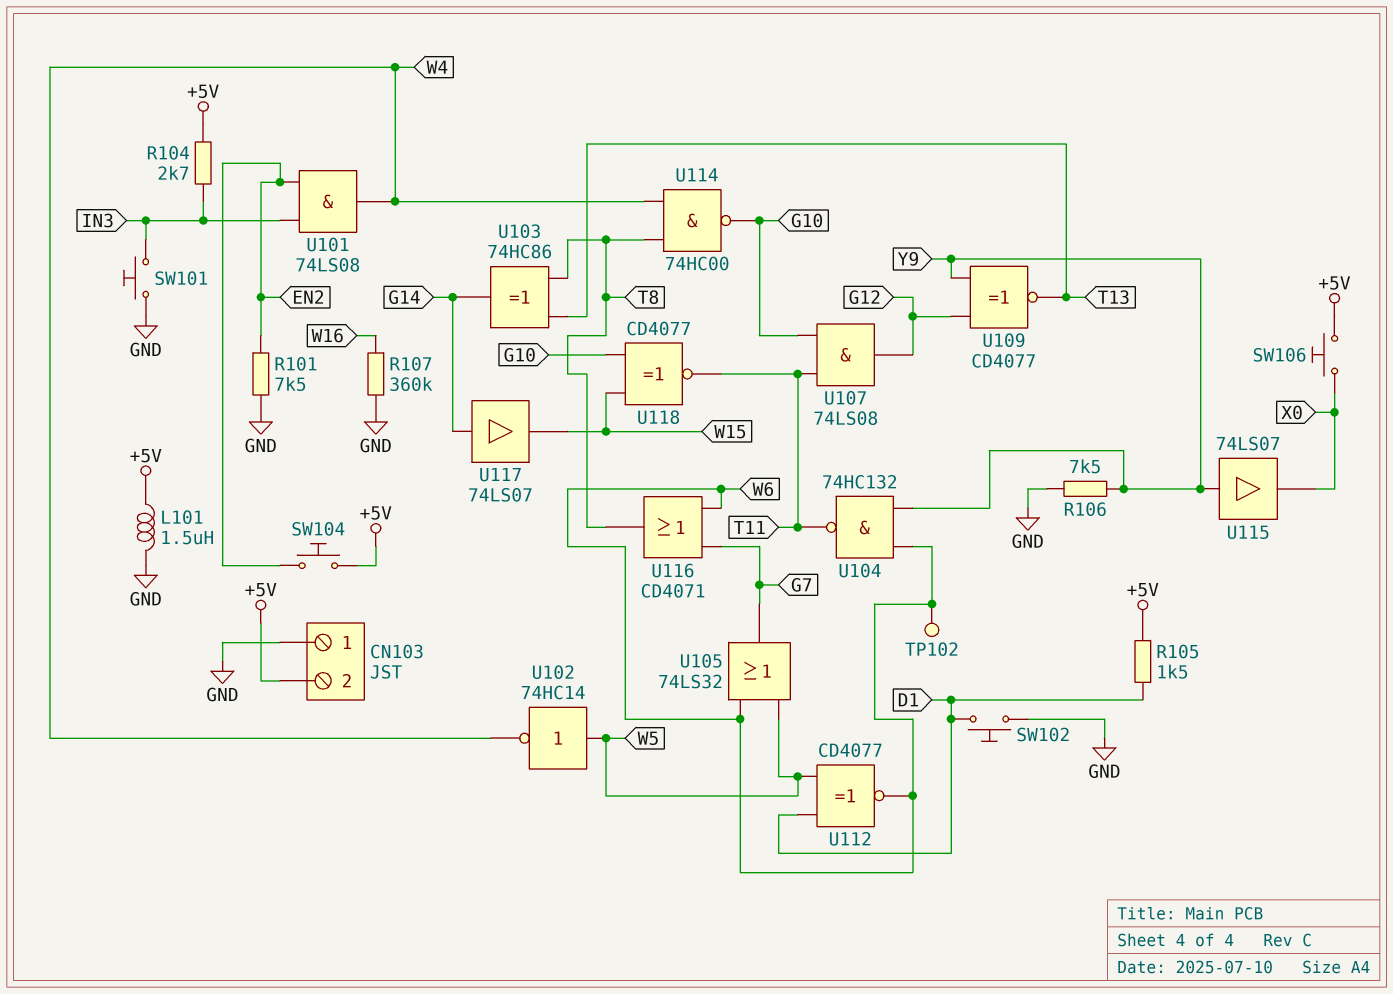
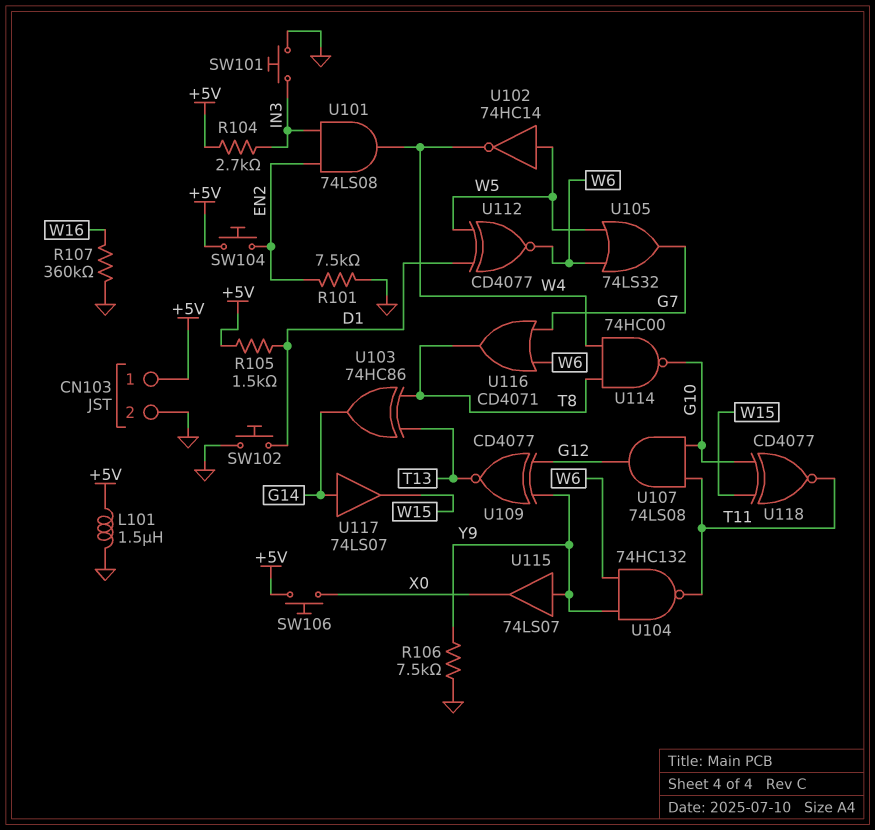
CN103 pin 1: GND -> +5V
CN103 pin 2: +5V -> GND
TP102: test point (W6) -> none

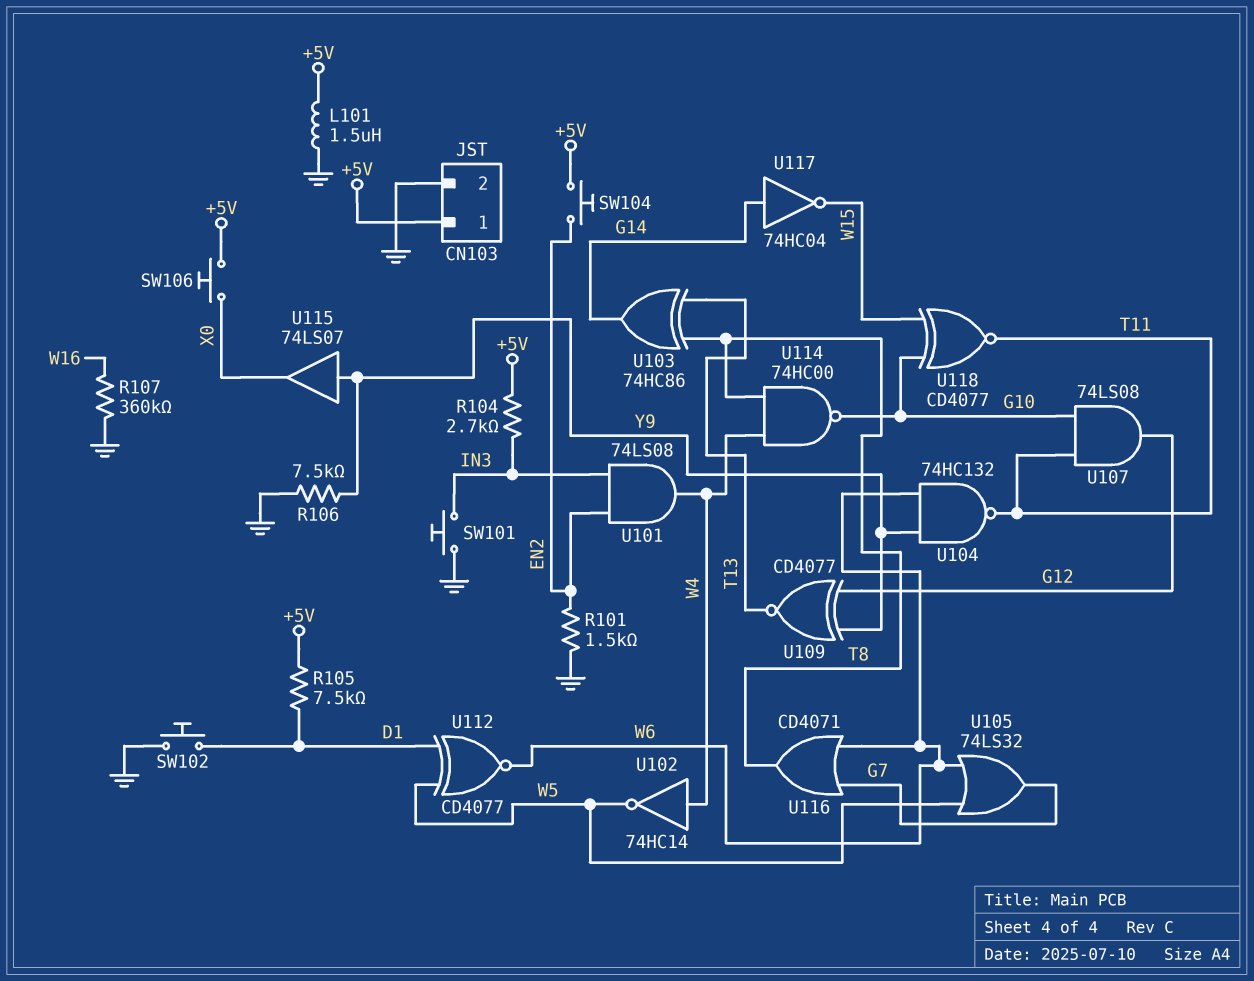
R101: 7.5k (EN2, GND) -> 1.5k (EN2, GND)
R105: 1.5k (+5V, D1) -> 7.5k (+5V, D1)
U102: NOT 74HC14 (in W5, out W4) -> NOT 74HC14 (in W4, out W5)
U117: buffer 74LS07 (in G14, out W15) -> NOT 74HC04 (in G14, out W15)

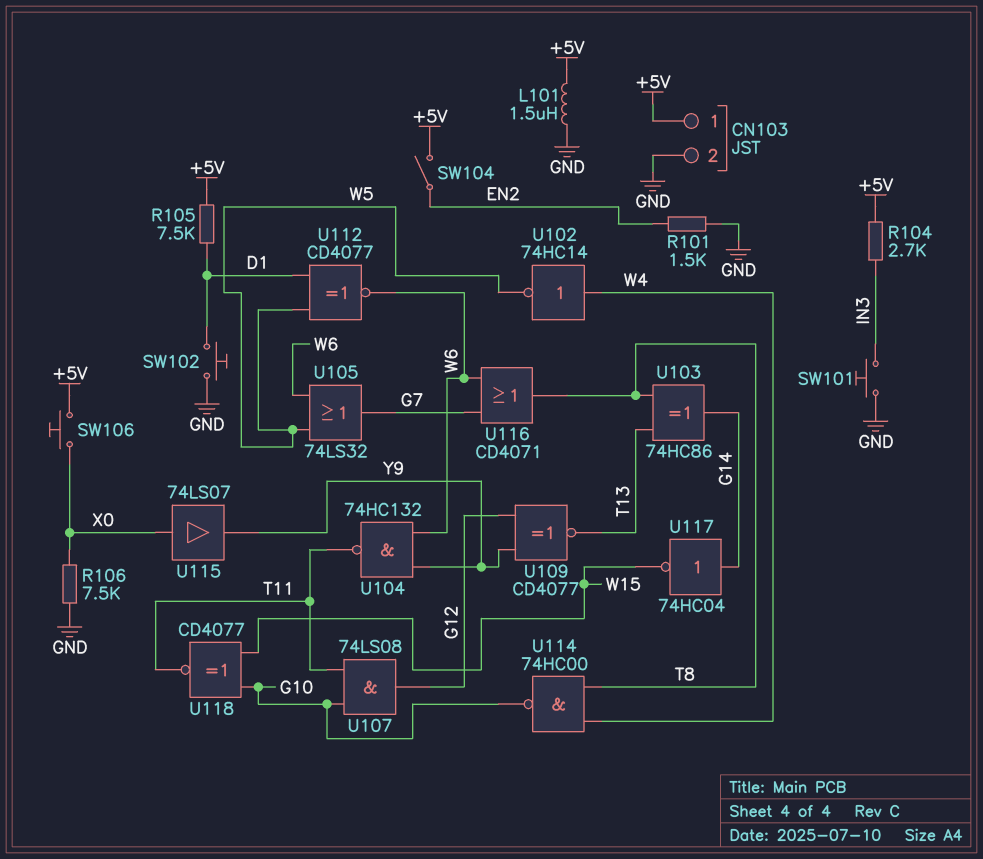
R106: 7.5k (GND, Y9) -> 7.5k (GND, X0)
R107: 360k (GND, W16) -> none
SW104: button (+5V, EN2) -> switch (+5V, EN2)
U101: AND 74LS08 (in EN2, in IN3, out W4) -> none
U115: buffer 74LS07 (in Y9, out X0) -> buffer 74LS07 (in X0, out Y9)

